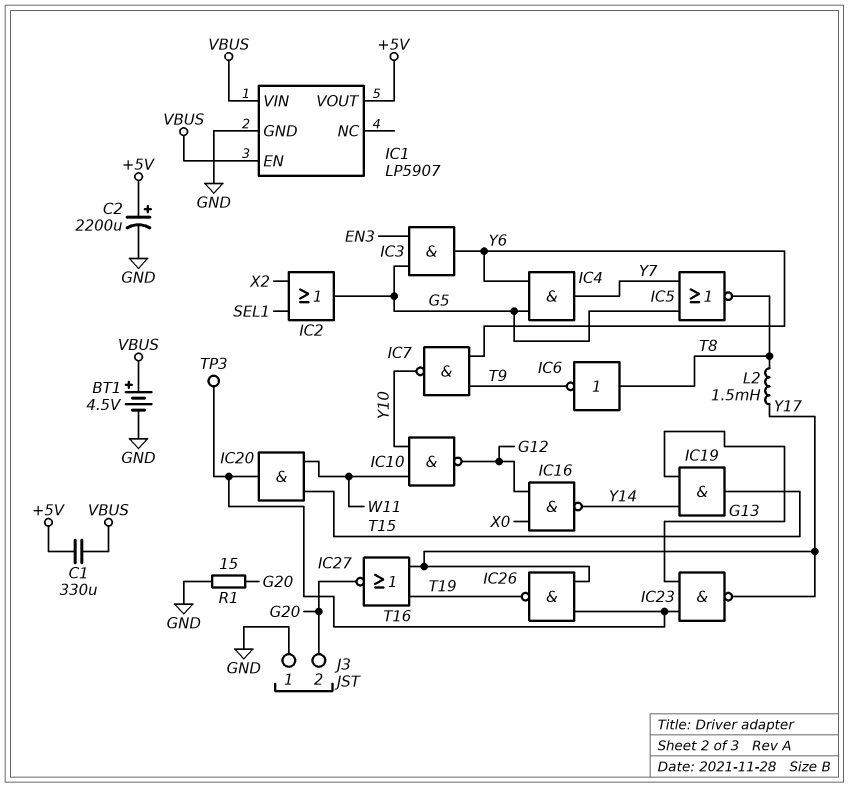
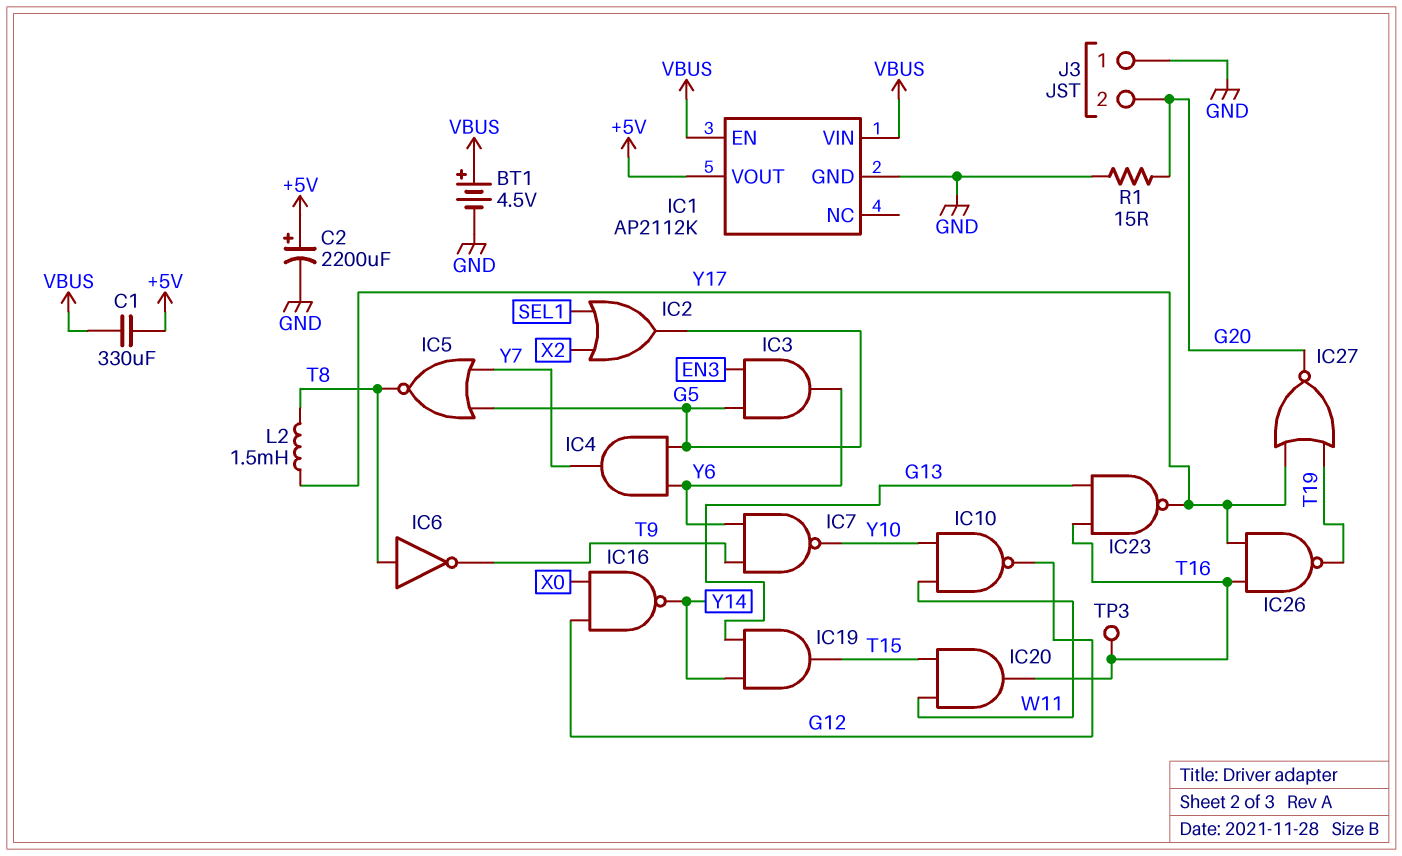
IC1: LP5907 -> AP2112K

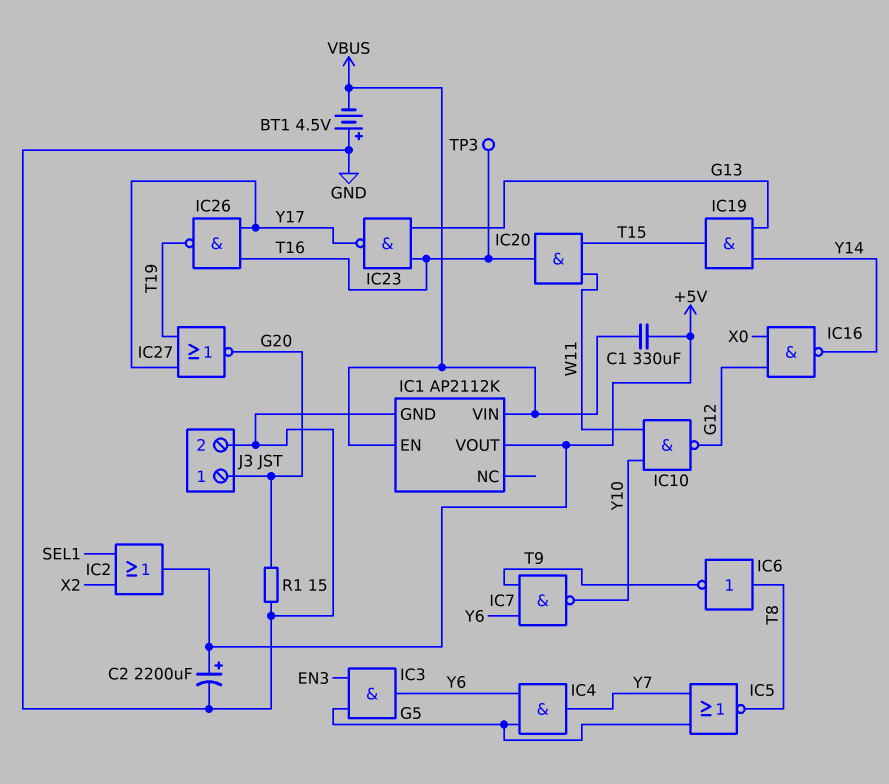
BT1: 4.5V (plus VBUS, minus GND) -> 4.5V (plus GND, minus VBUS)
IC2: OR (in SEL1, in X2, out G5) -> OR (in SEL1, in X2, out +5V)
J3 pin 1: GND -> G20
J3 pin 2: G20 -> GND
L2: 1.5mH (T8, Y17) -> none

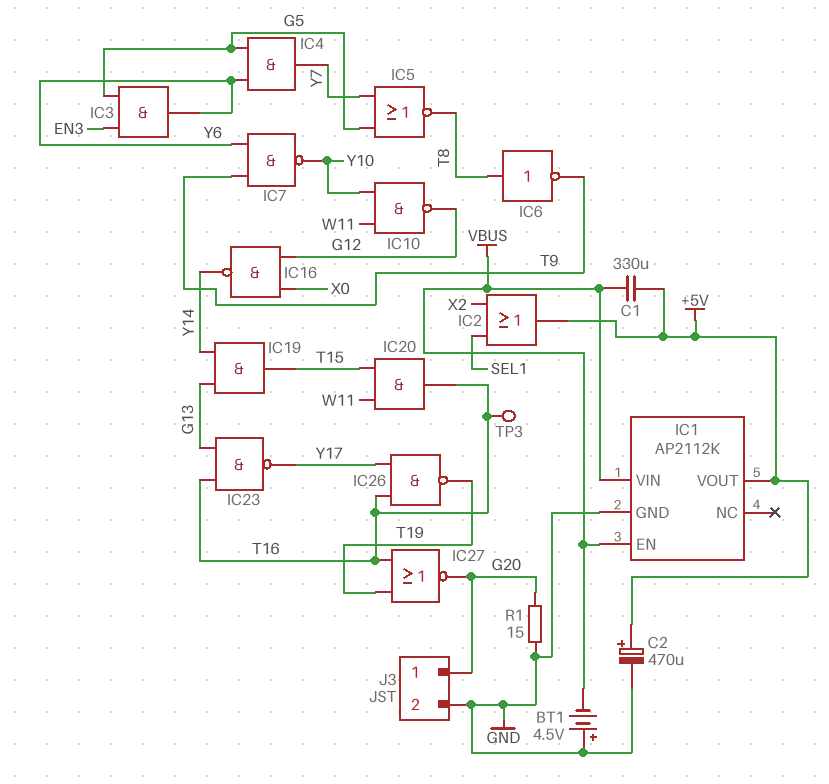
C2: 2200uF (plus +5V, minus GND) -> 470uF (plus +5V, minus GND)
IC27: NOR (in T19, in Y17, out G20) -> NOR (in T16, in T19, out G20)

